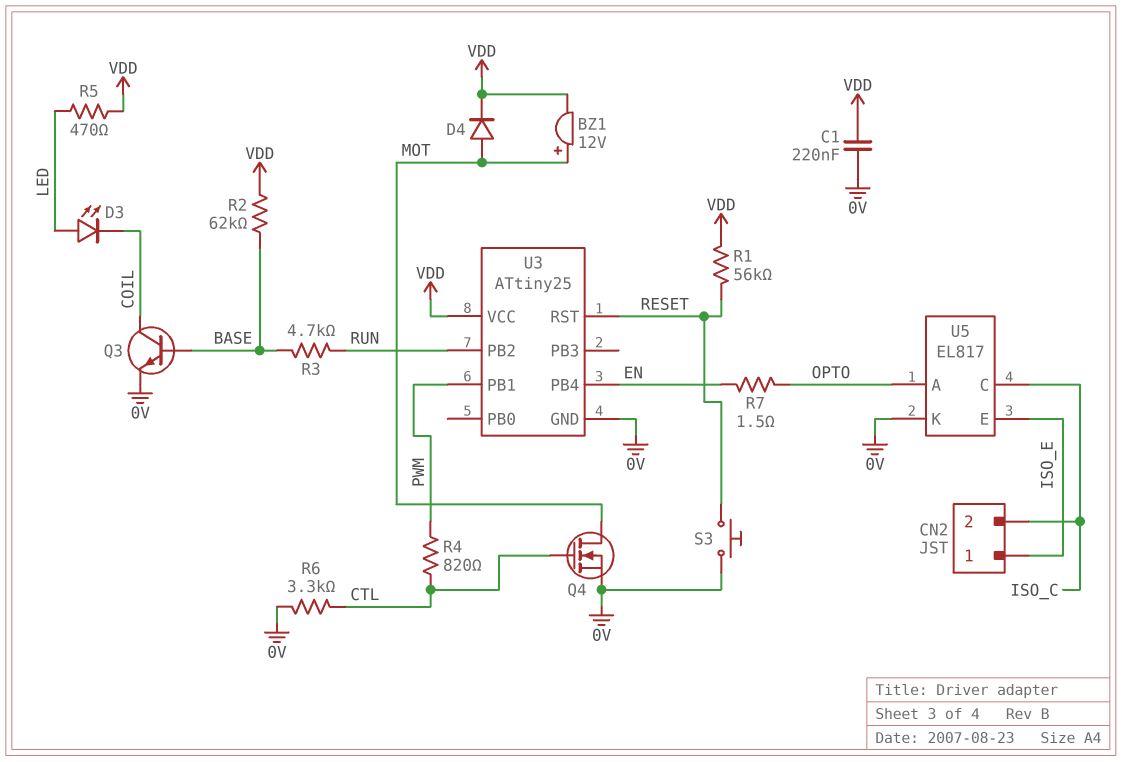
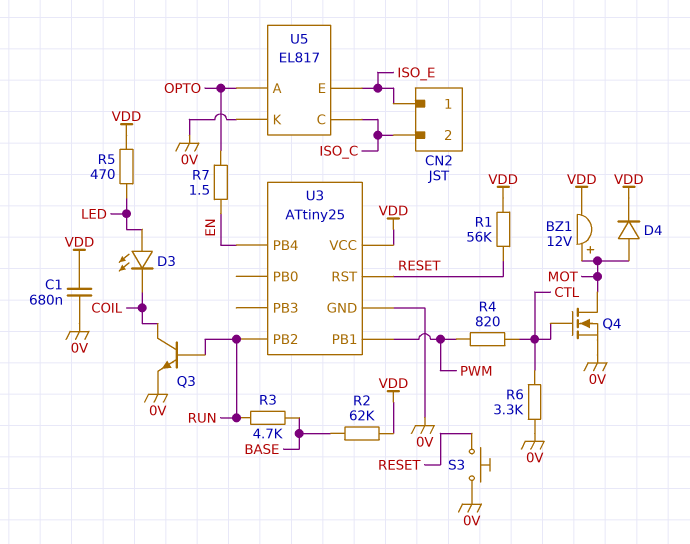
C1: 220nF (0V, VDD) -> 680nF (0V, VDD)
Q3: NPN (B BASE, C COIL, E 0V) -> NPN (B RUN, C COIL, E 0V)

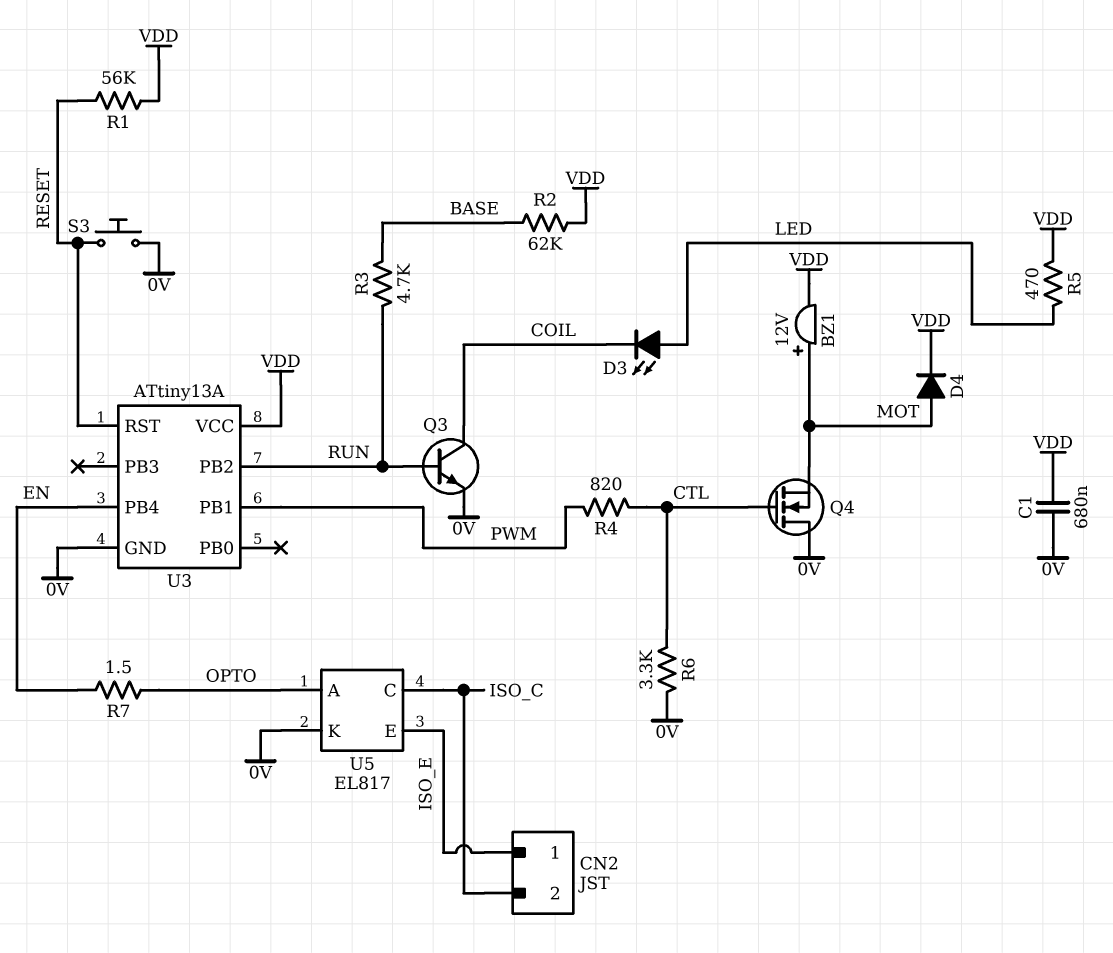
Q4: NMOS (G CTL, D MOT, S 0V) -> NMOS (G CTL, D 0V, S MOT)
U3: ATtiny25 -> ATtiny13A

